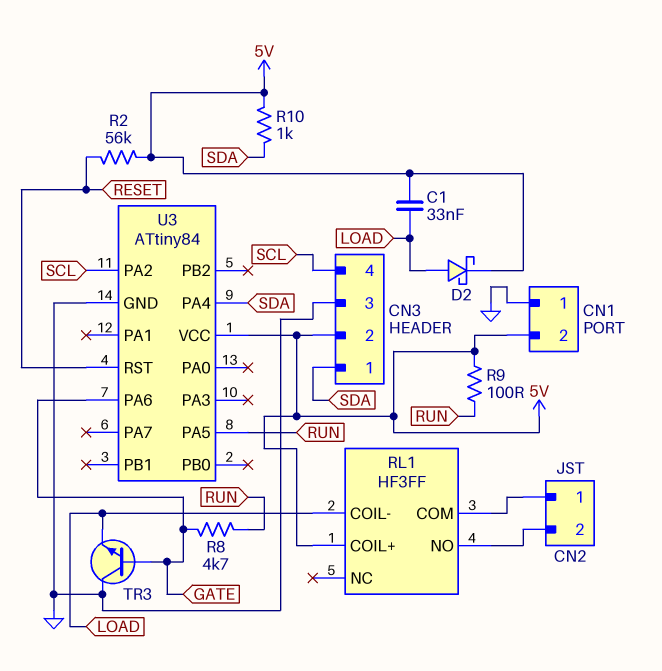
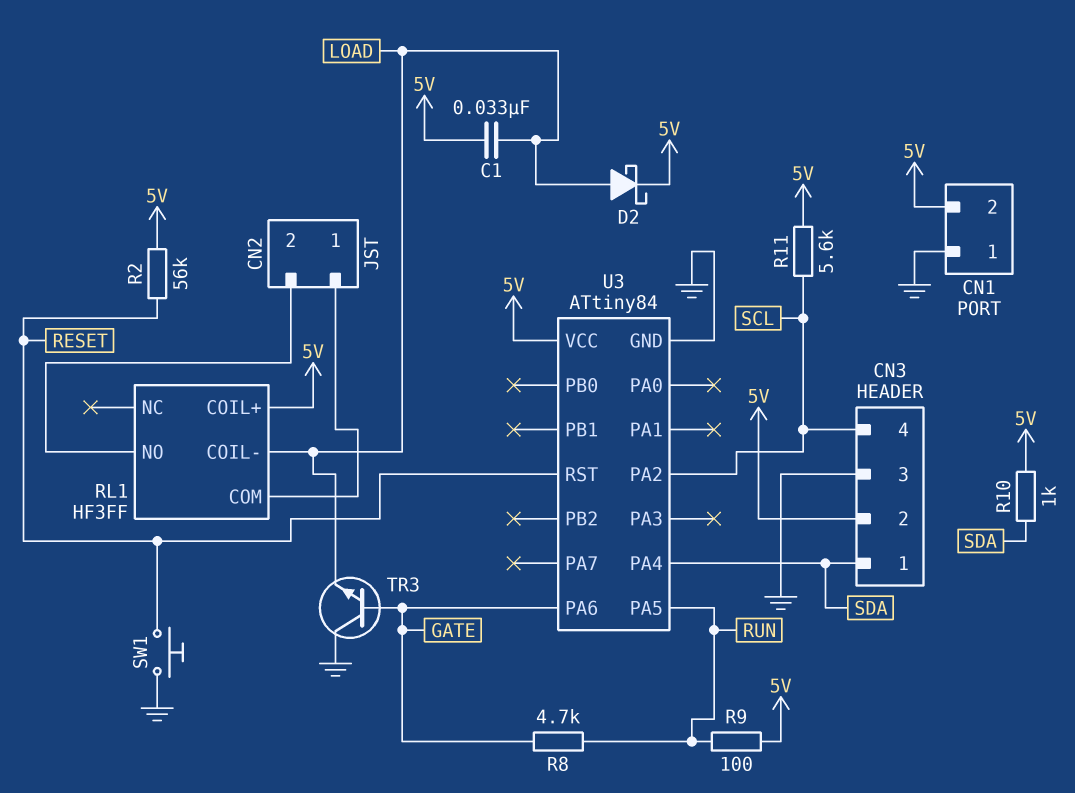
R11: none -> 5.6k (5V, SCL)
SW1: none -> button (GND, RESET)

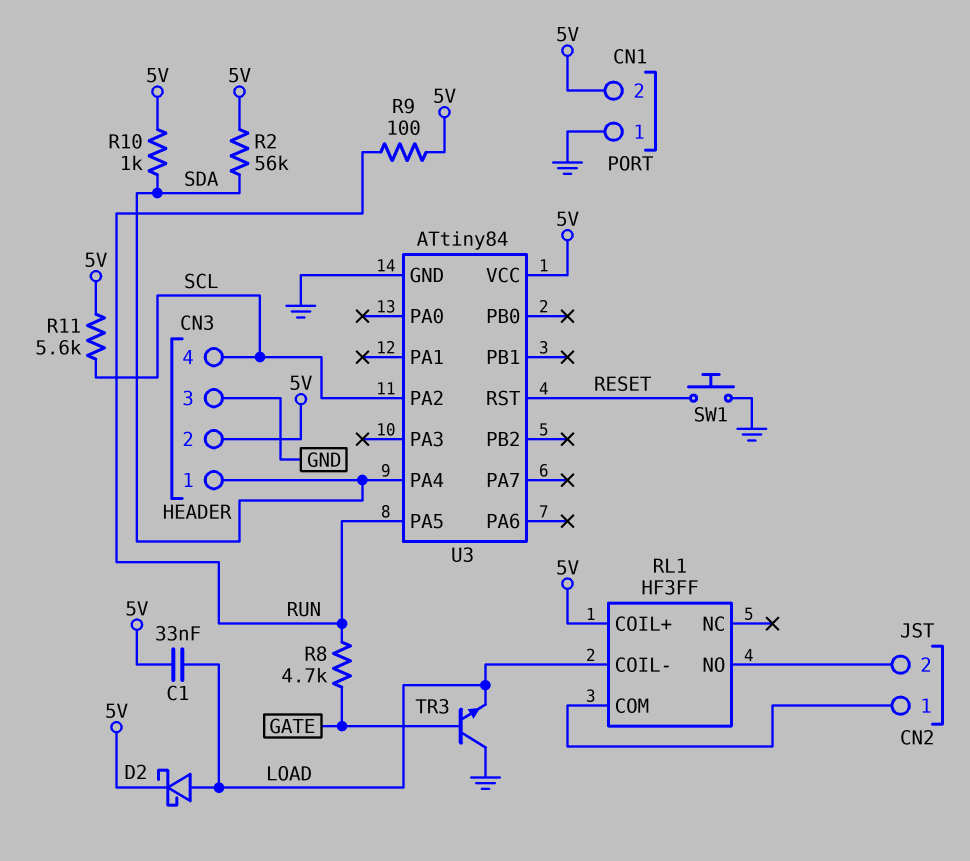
R2: 56k (5V, RESET) -> 56k (5V, SDA)
U3 pin PA6: GATE -> none

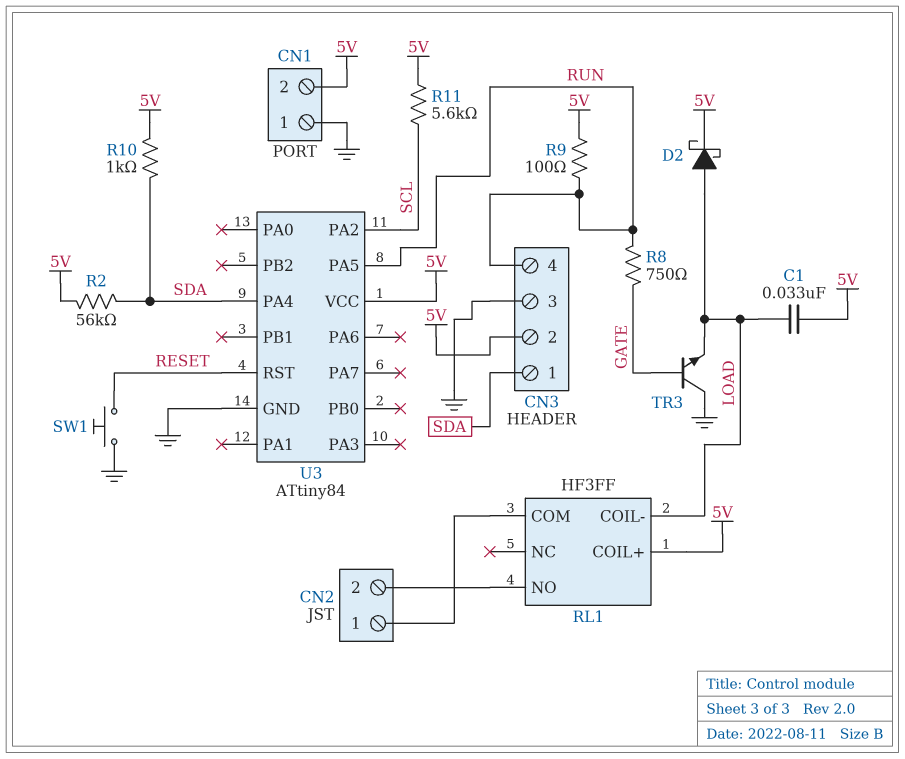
CN3 pin 4: SCL -> RUN
R8: 4.7k (GATE, RUN) -> 750 (GATE, RUN)

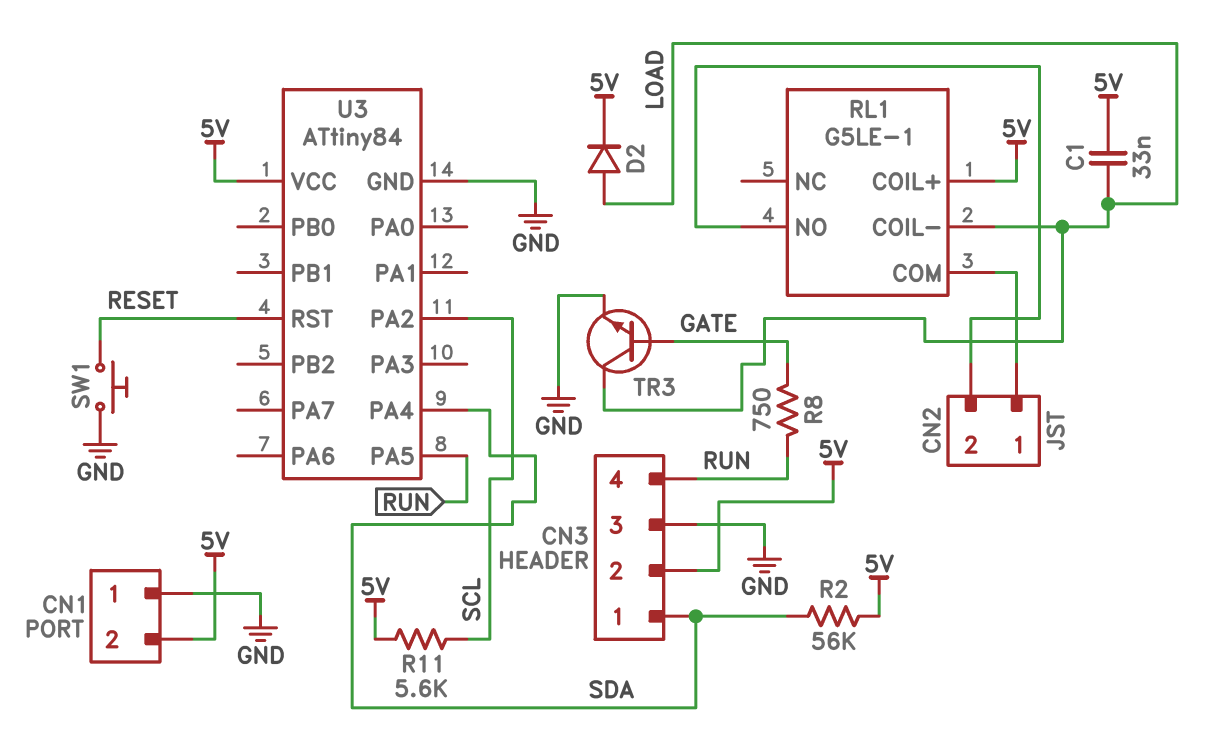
D2: schottky (A LOAD, K 5V) -> diode (A LOAD, K 5V)
R9: 100 (5V, RUN) -> none
R10: 1k (5V, SDA) -> none
RL1: HF3FF -> G5LE-1
TR3: NPN (B GATE, C GND, E LOAD) -> NPN (B GATE, C LOAD, E GND)

